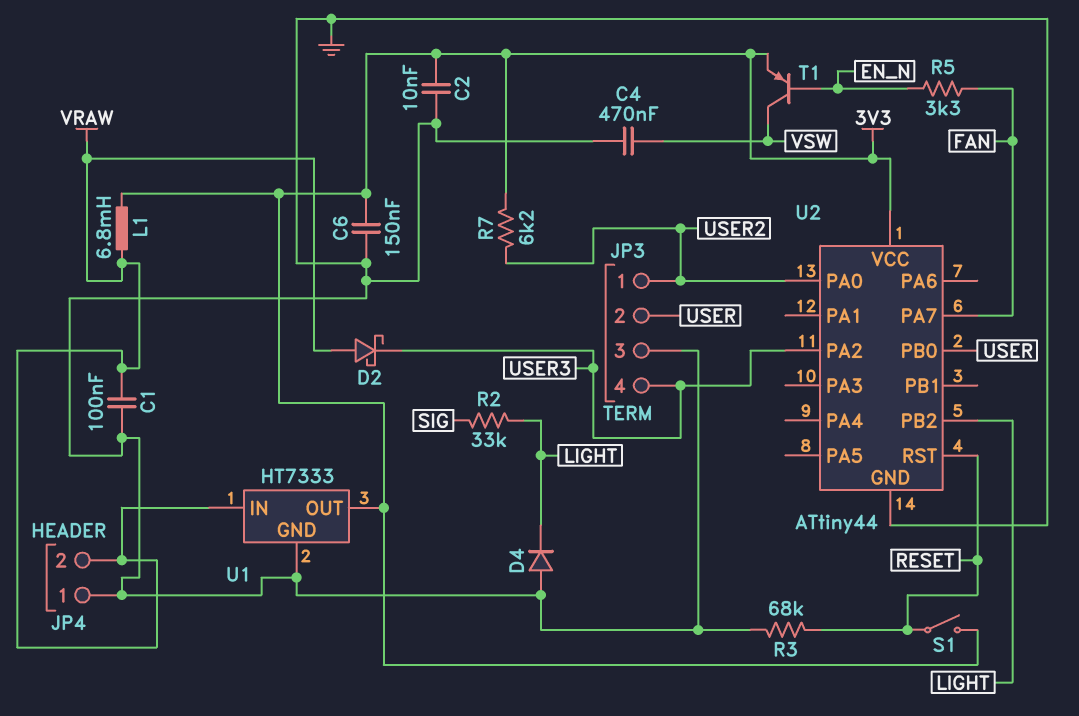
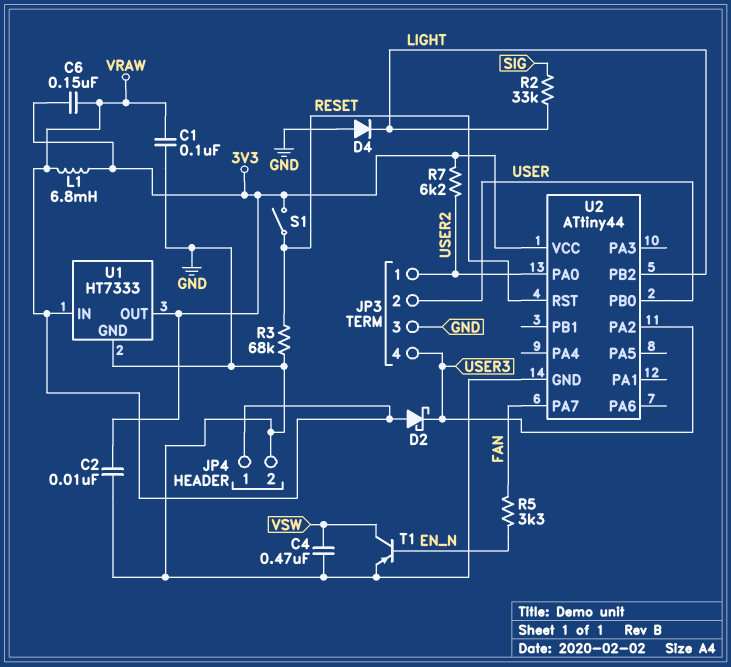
C6: 150nF (3V3, GND) -> 150nF (3V3, VRAW)
JP4 pin 1: GND -> VRAW
JP4 pin 2: VRAW -> GND
T1: PNP (B EN_N, C VSW, E 3V3) -> PNP (B EN_N, C VSW, E GND)

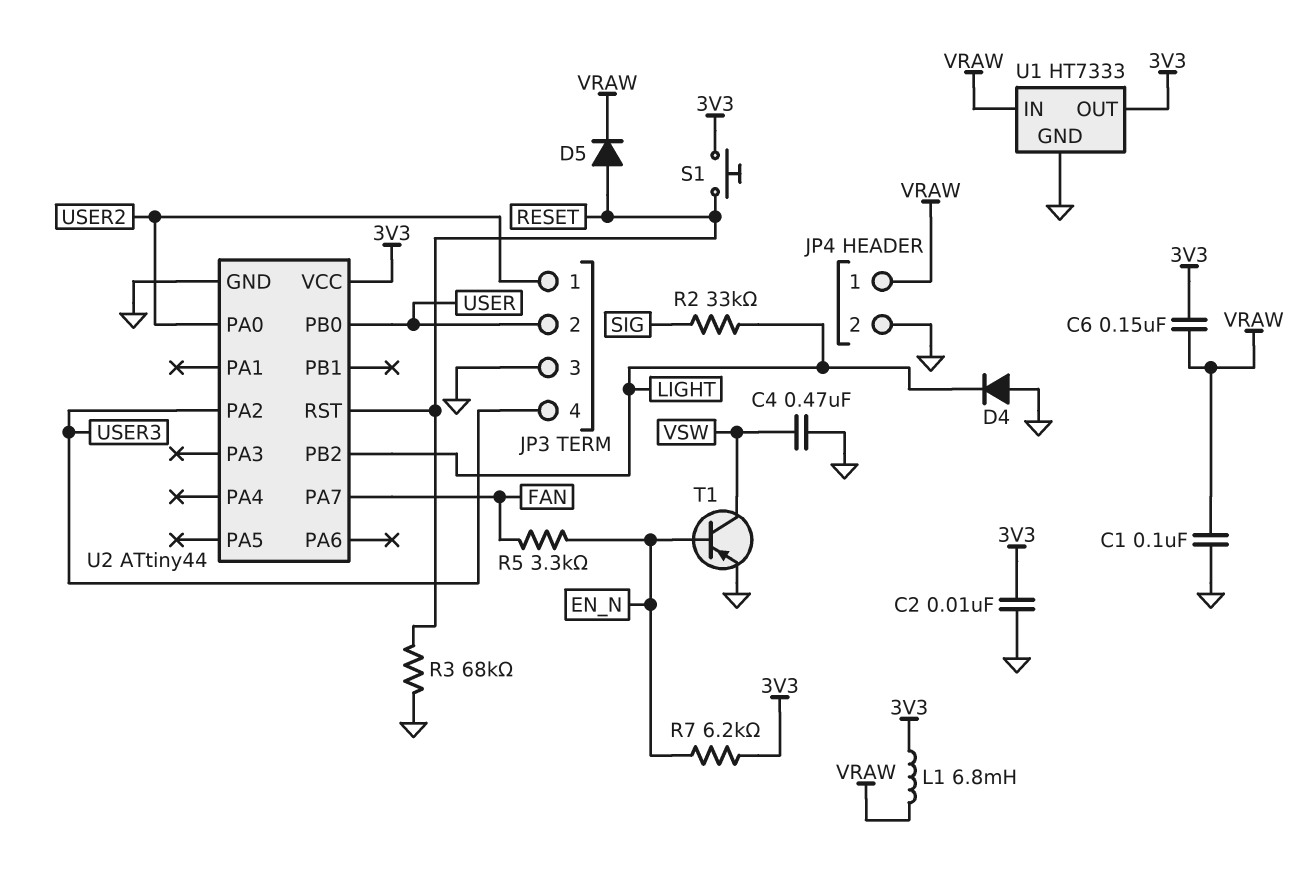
D2: schottky (A VRAW, K USER3) -> none
D5: none -> diode (A RESET, K VRAW)
R7: 6.2k (3V3, USER2) -> 6.2k (3V3, EN_N)
S1: switch (3V3, RESET) -> button (3V3, RESET)

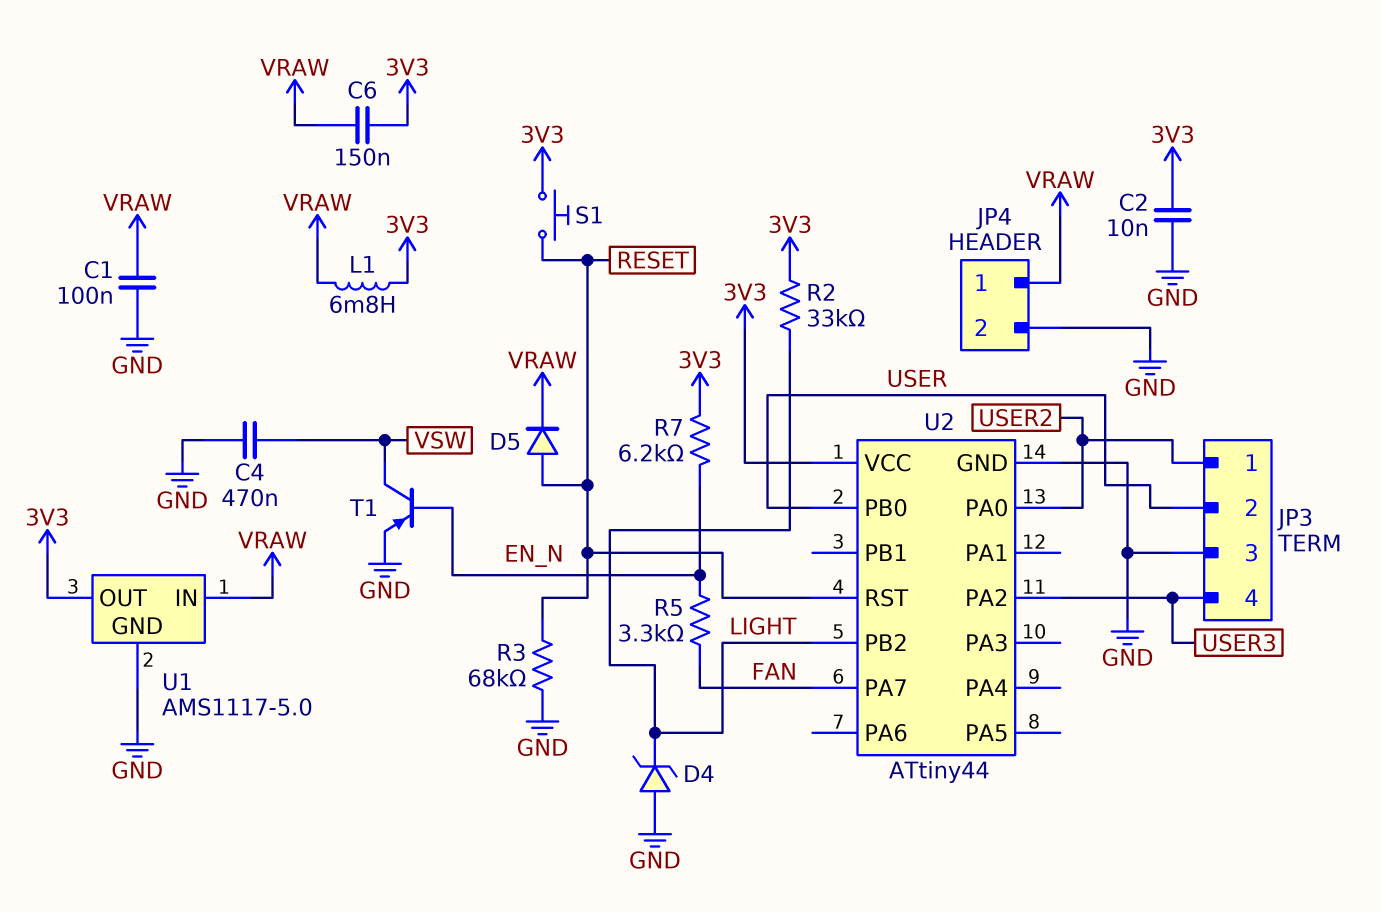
D4: diode (A GND, K LIGHT) -> zener (A GND, K LIGHT)
R2: 33k (LIGHT, SIG) -> 33k (3V3, LIGHT)
U1: HT7333 -> AMS1117-5.0

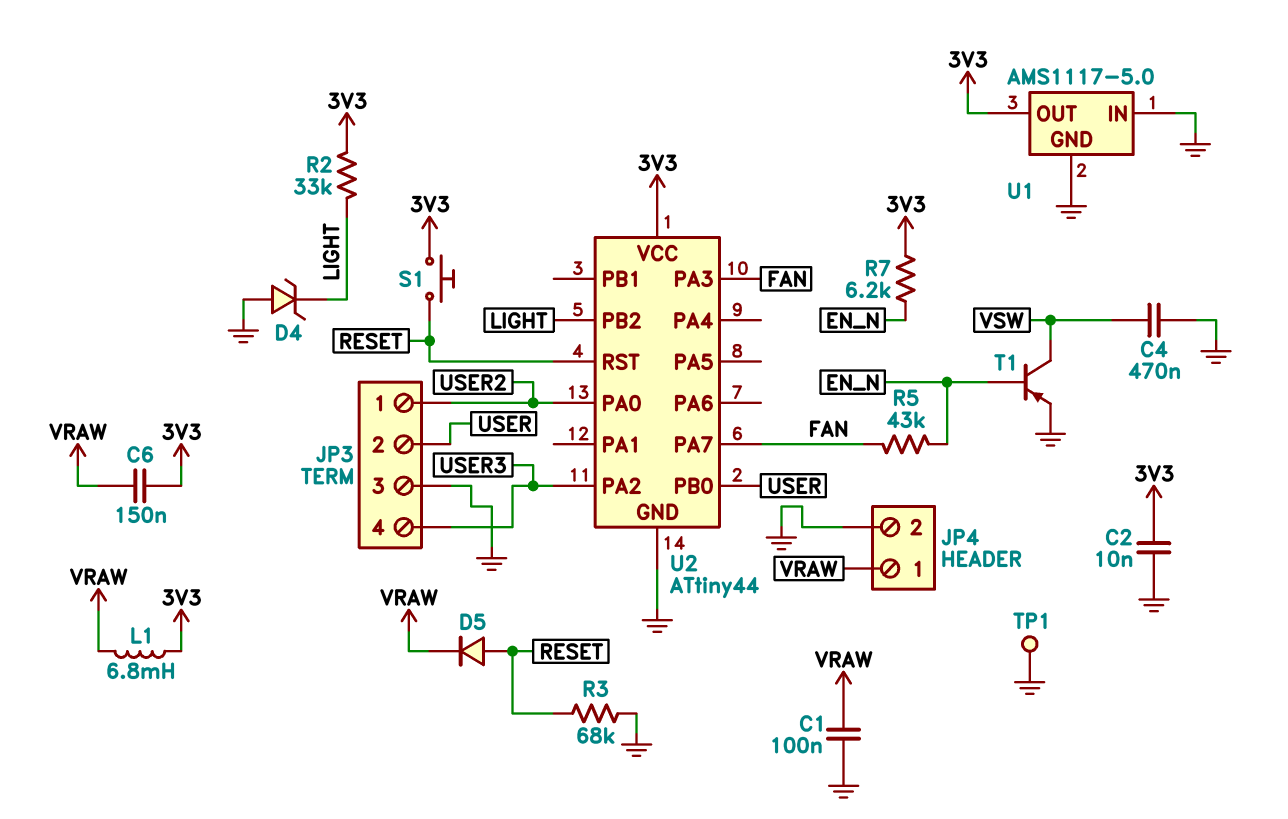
R5: 3.3k (EN_N, FAN) -> 43k (EN_N, FAN)
TP1: none -> test point (GND)
U1 pin IN: VRAW -> GND
U2 pin PA3: none -> FAN

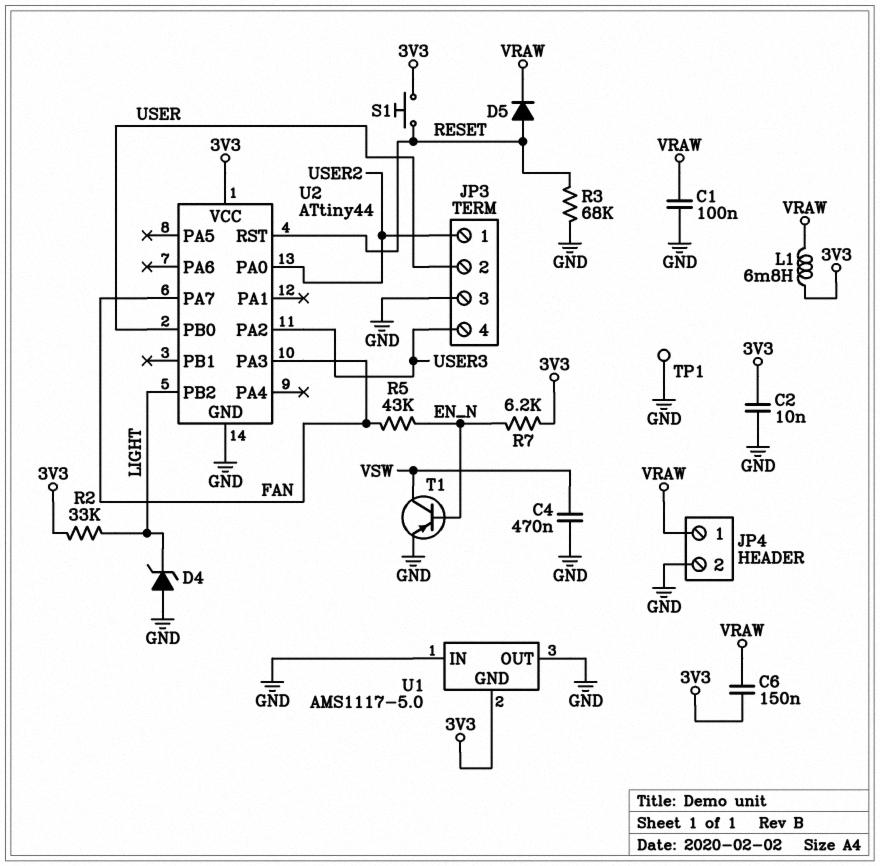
U1 pin GND: GND -> 3V3
U1 pin OUT: 3V3 -> GND

